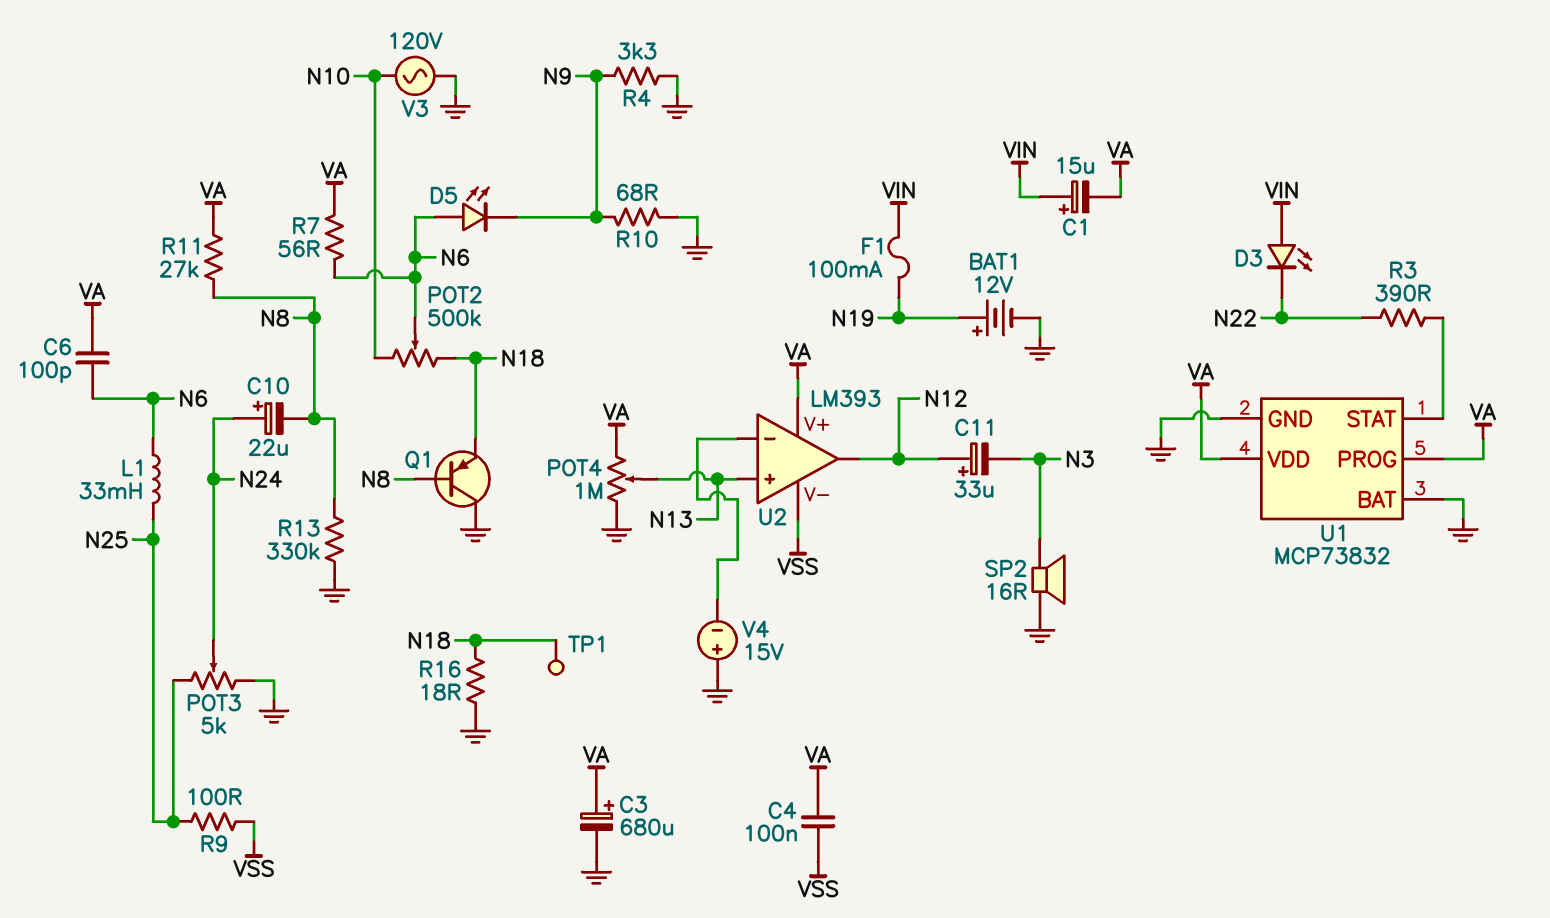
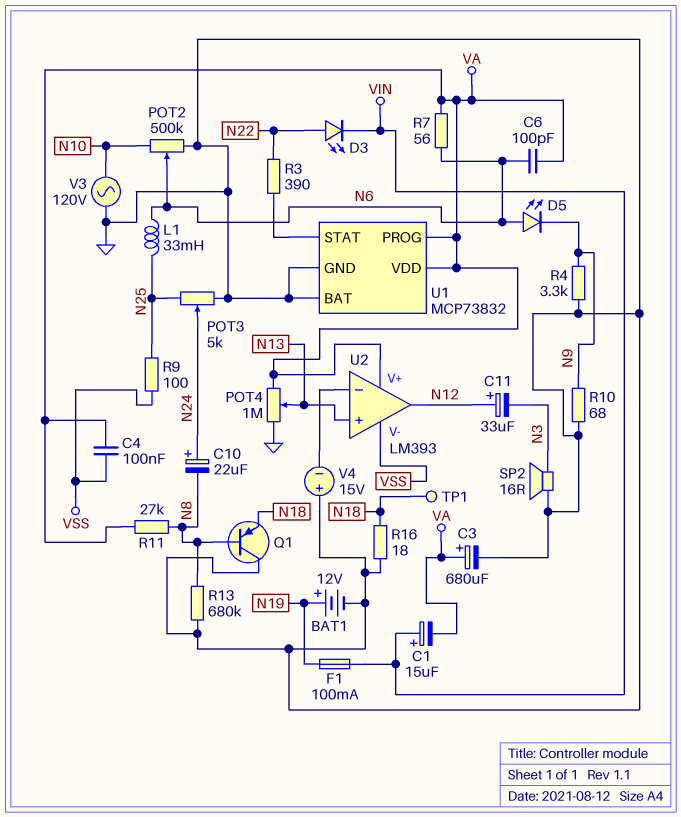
D3: LED (A VIN, K N22) -> LED (A N22, K VIN)
POT2: 500k (N10, N18, wiper N6) -> 500k (GND, N10, wiper N6)
R13: 330k (GND, N8) -> 680k (GND, N8)

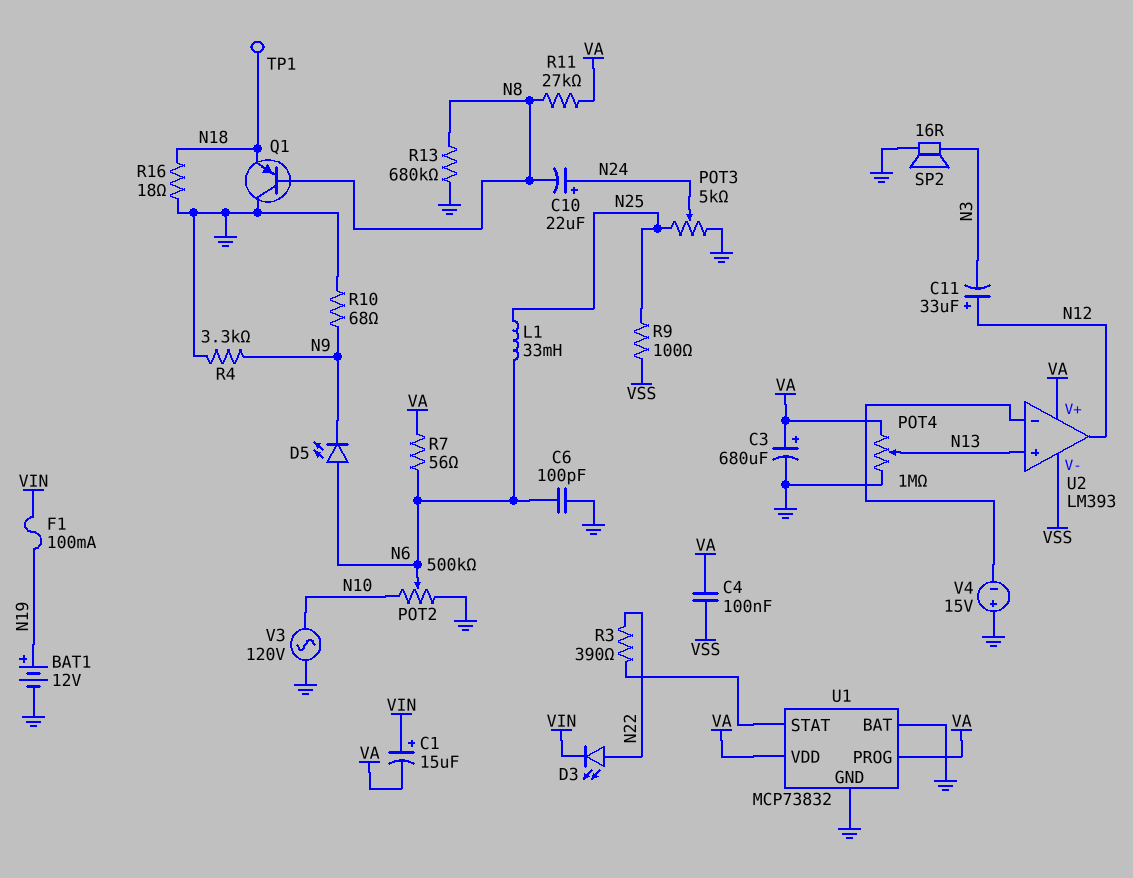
C6: 100pF (N6, VA) -> 100pF (GND, N6)

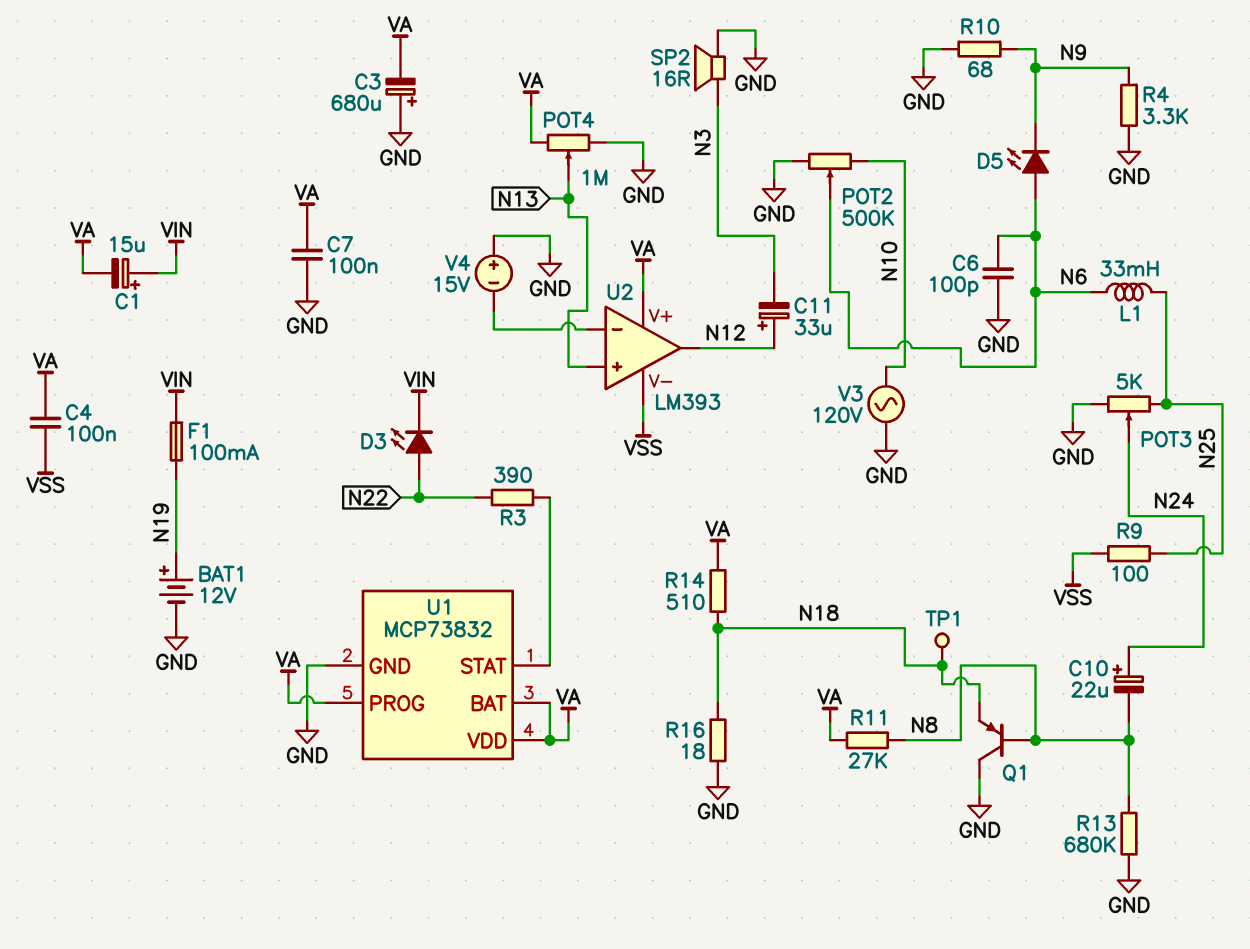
C3: 680uF (plus VA, minus GND) -> 680uF (plus GND, minus VA)
C7: none -> 100nF (GND, VA)
R7: 56 (N6, VA) -> none
R14: none -> 510 (N18, VA)
U1 pin BAT: GND -> VA

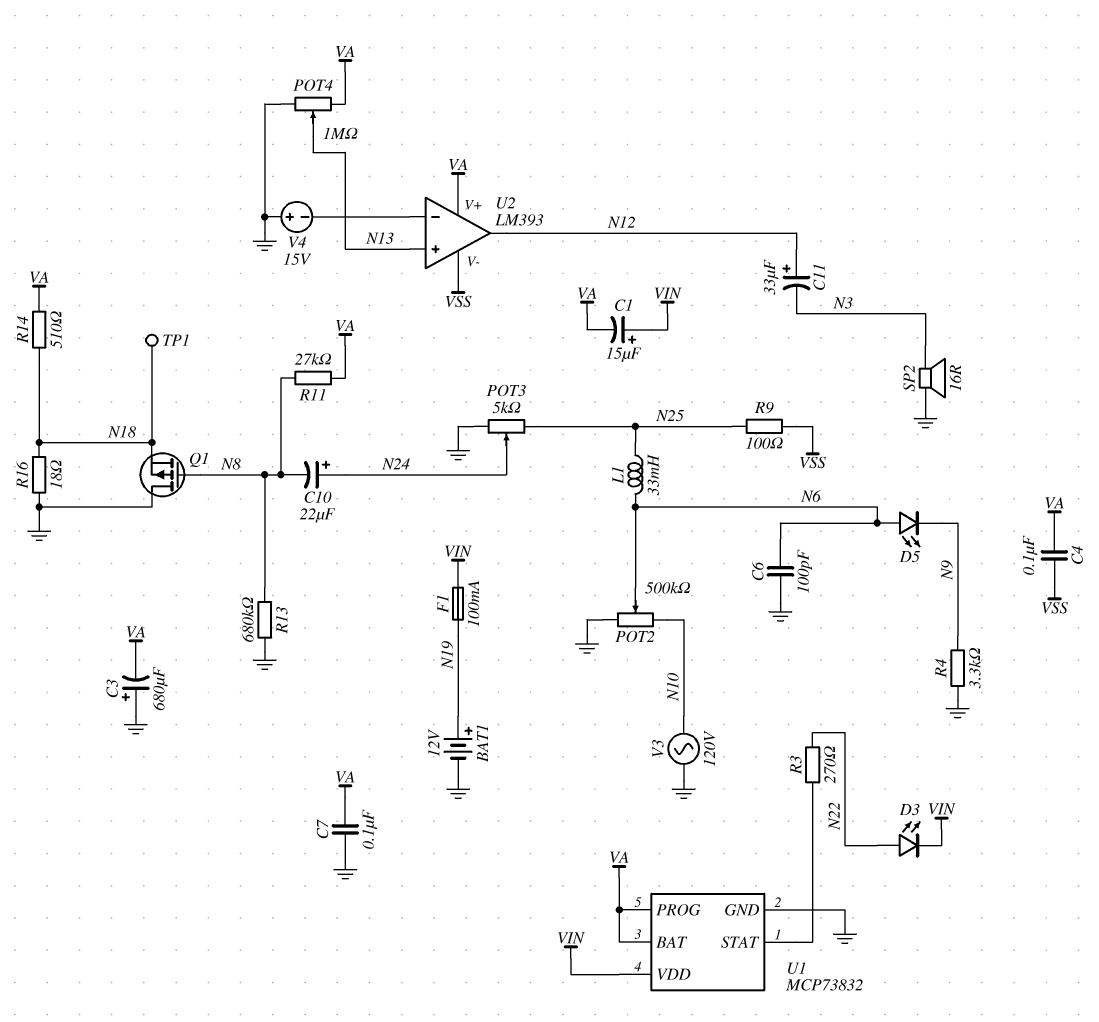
Q1: PNP (B N8, C GND, E N18) -> PMOS (G N8, D GND, S N18)
R3: 390 (N22, U1/STAT) -> 270 (N22, U1/STAT)
R10: 68 (GND, N9) -> none
U1 pin VDD: VA -> VIN

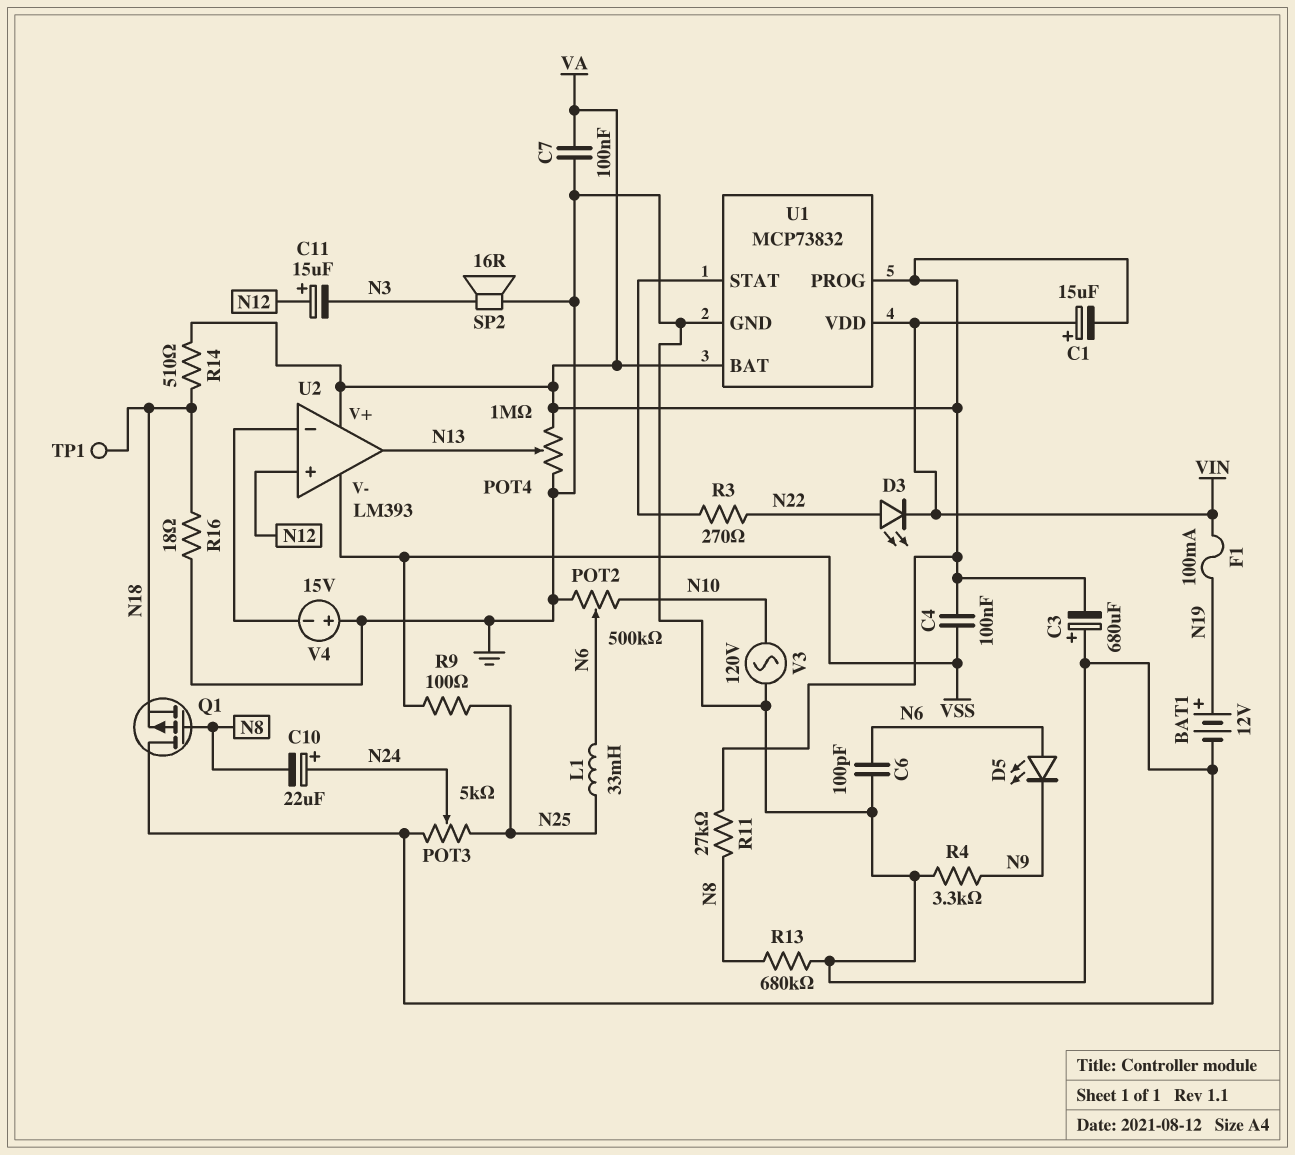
C11: 33uF (plus N12, minus N3) -> 15uF (plus N12, minus N3)
U2 pin in+: N13 -> N12
U2 pin out: N12 -> N13

